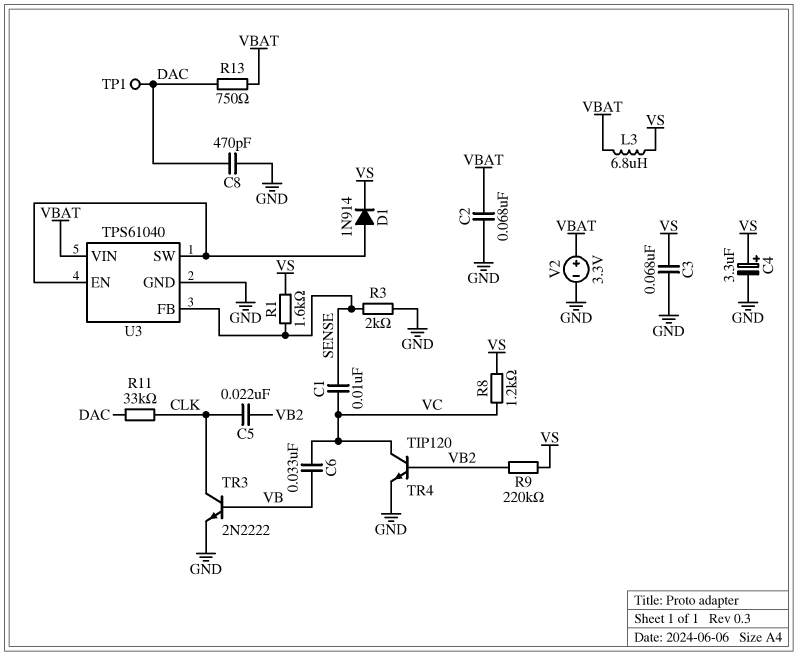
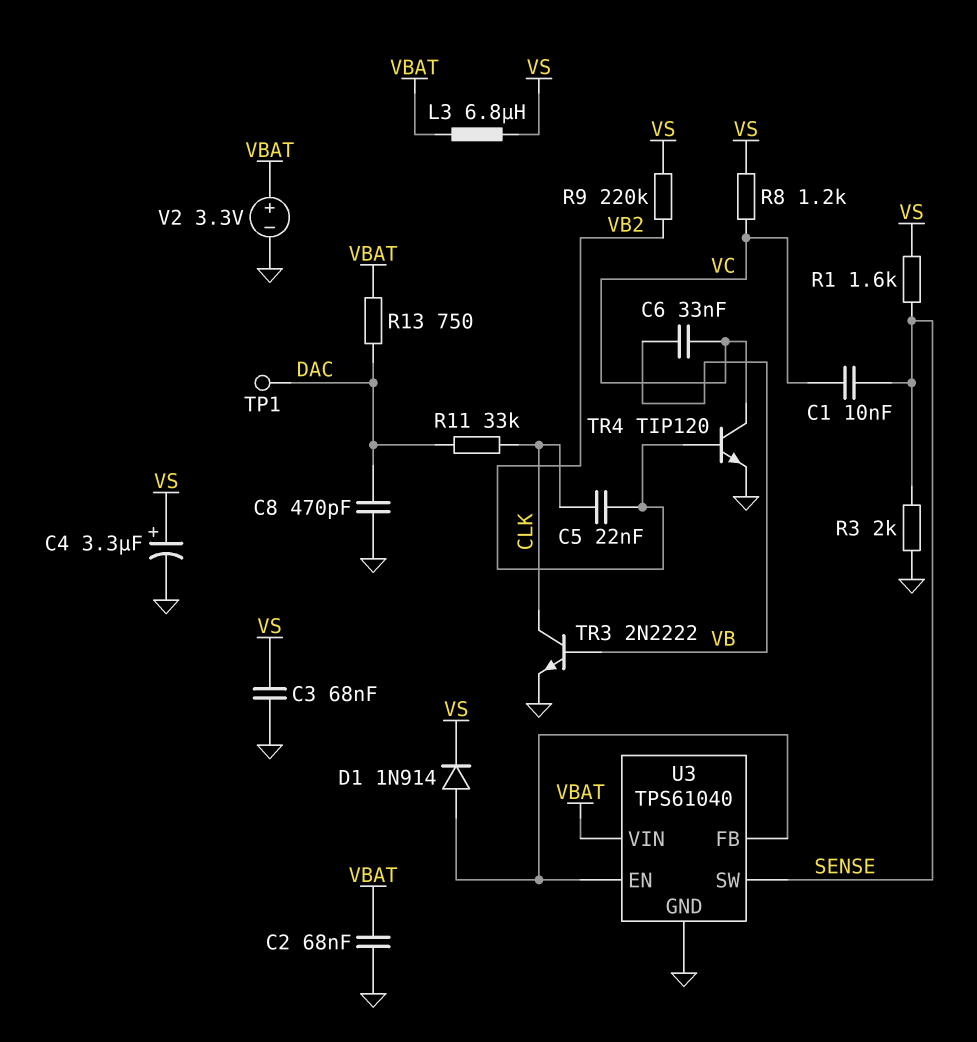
U3 pin FB: SENSE -> U3/EN
U3 pin SW: U3/EN -> SENSE

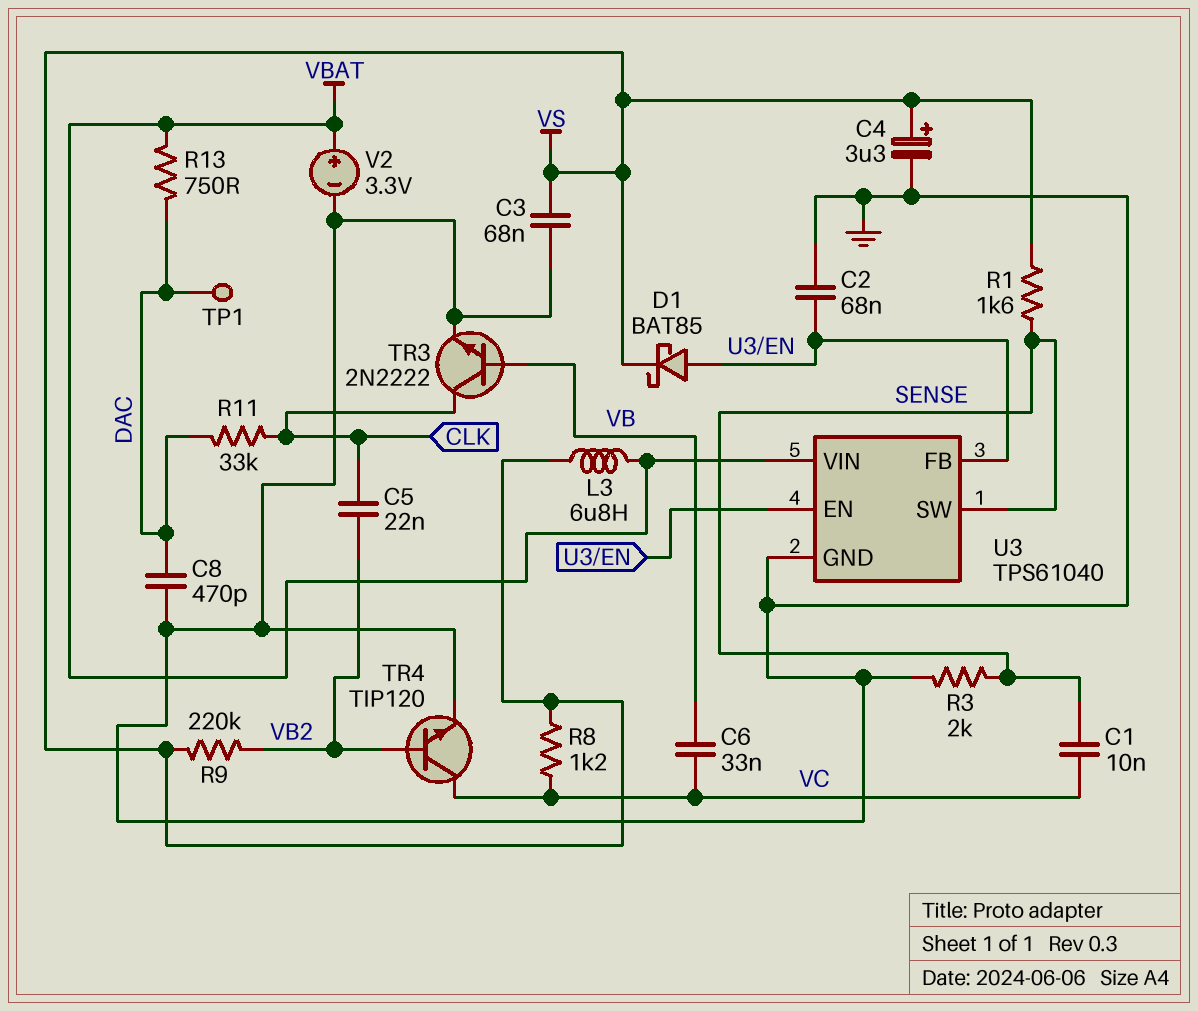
C2: 68nF (GND, VBAT) -> 68nF (GND, U3/EN)
D1: diode 1N914 (A U3/EN, K VS) -> schottky BAT85 (A U3/EN, K VS)

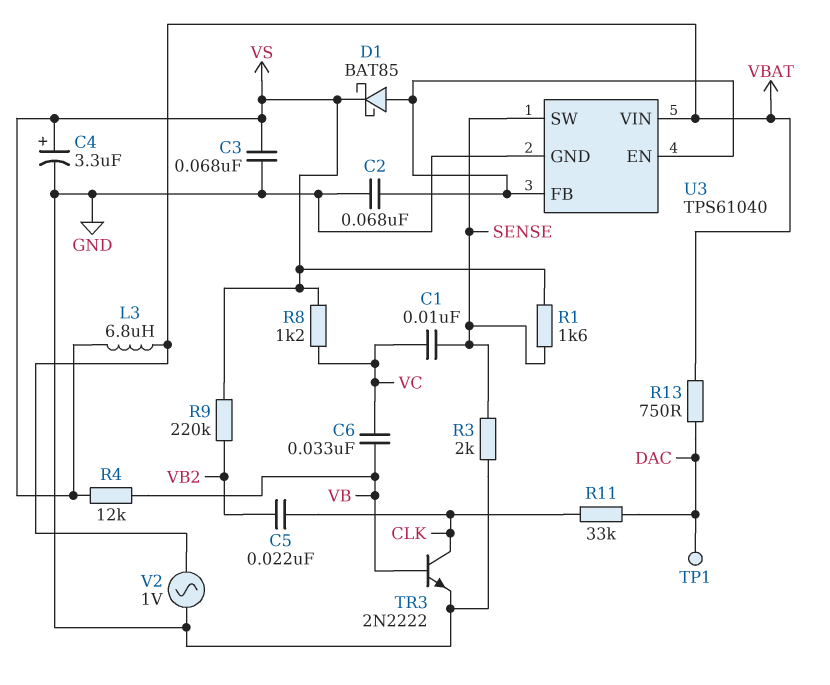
C8: 470pF (DAC, GND) -> none
R4: none -> 12k (VB, VS)
TR4: NPN TIP120 (B VB2, C VC, E GND) -> none
V2: 3.3V (plus VBAT, minus GND) -> AC 1V (GND, VBAT)

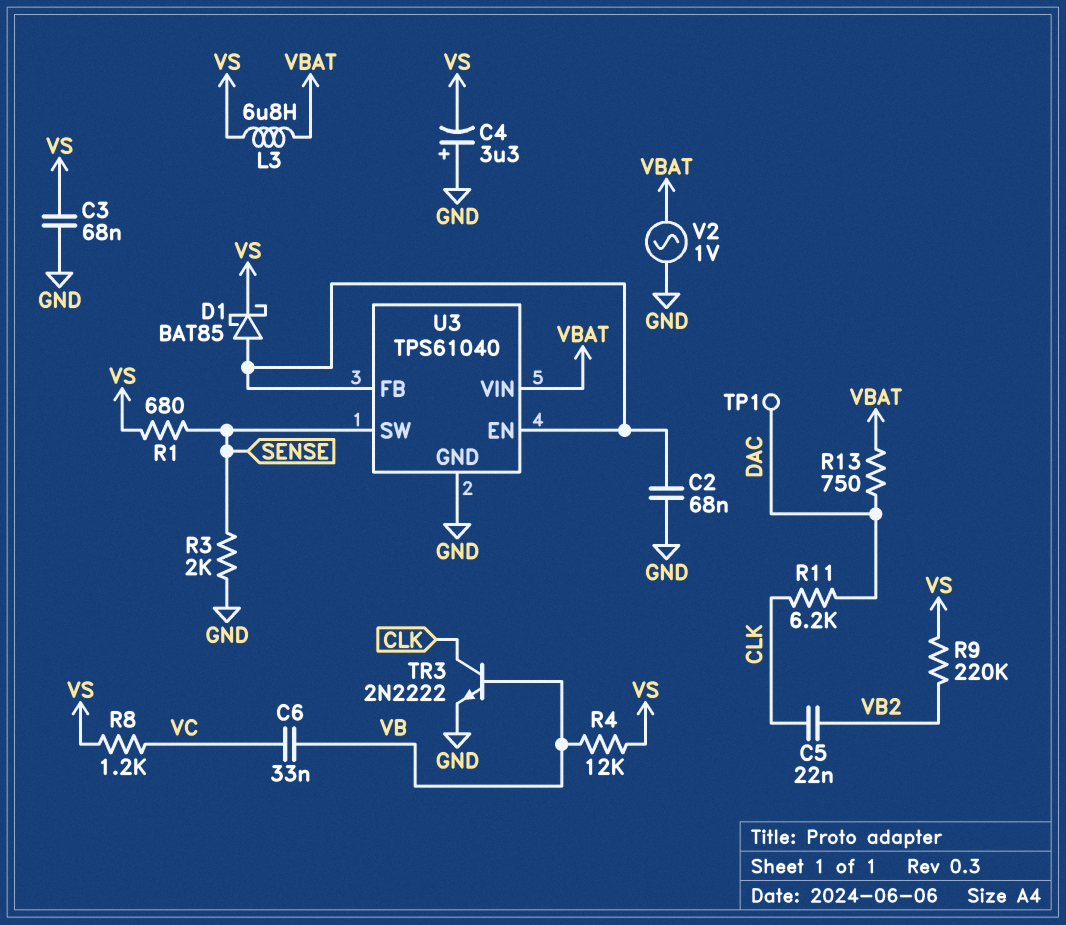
C1: 10nF (SENSE, VC) -> none
C4: 3.3uF (plus VS, minus GND) -> 3.3uF (plus GND, minus VS)
R1: 1.6k (SENSE, VS) -> 680 (SENSE, VS)
R11: 33k (CLK, DAC) -> 6.2k (CLK, DAC)

